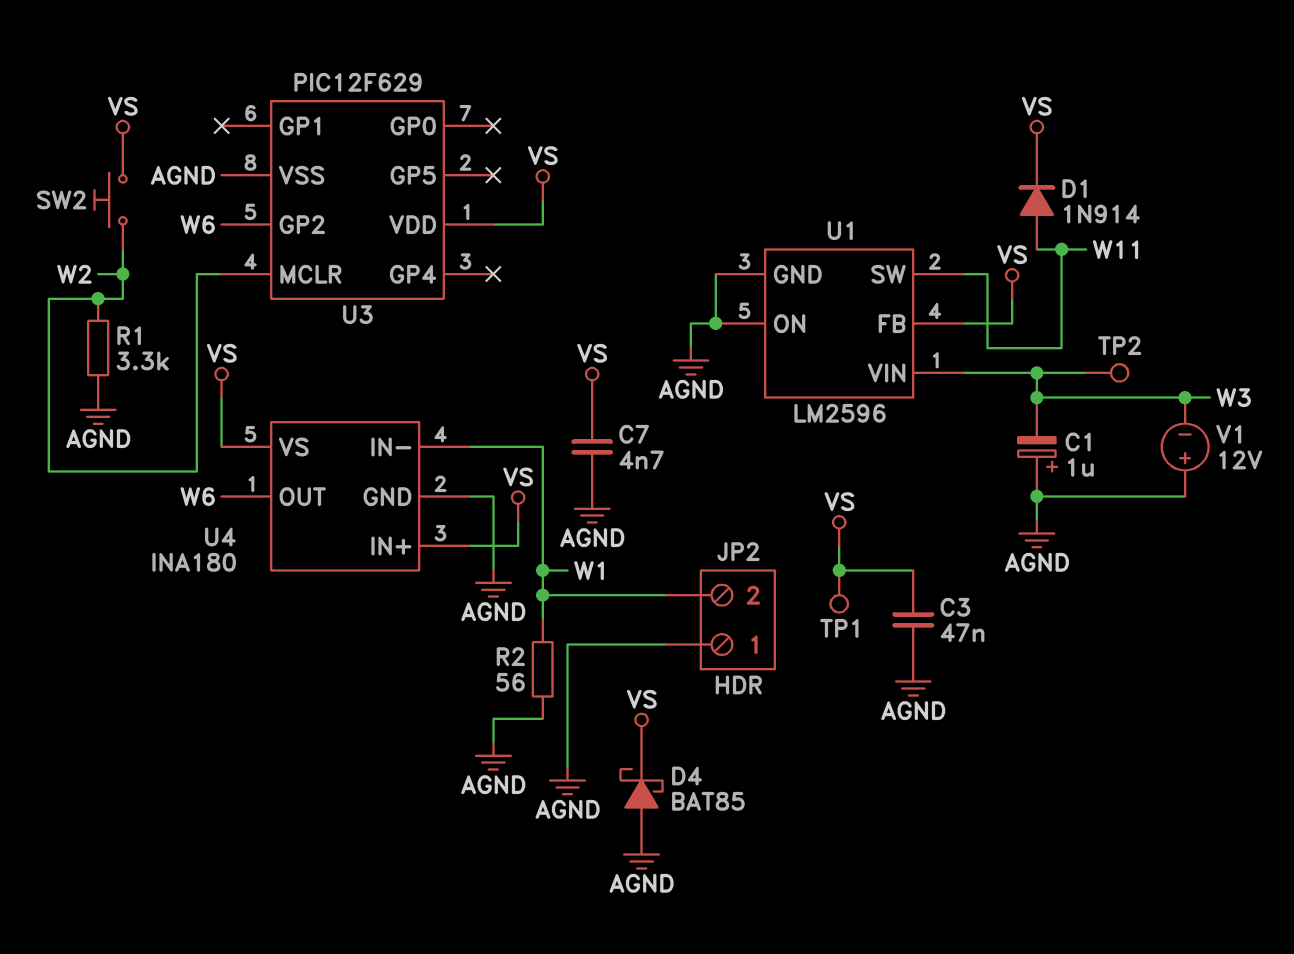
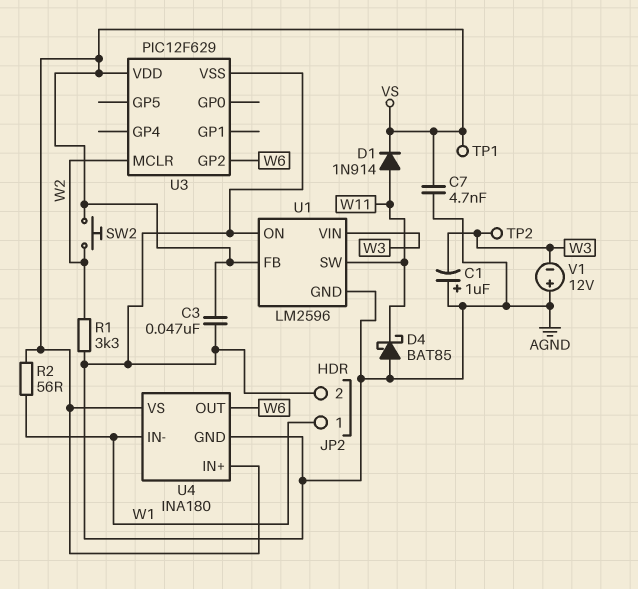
D4: schottky BAT85 (A AGND, K VS) -> schottky BAT85 (A AGND, K W11)
JP2 pin 1: AGND -> W1
JP2 pin 2: W1 -> AGND
R2: 56 (AGND, W1) -> 56 (VS, W1)

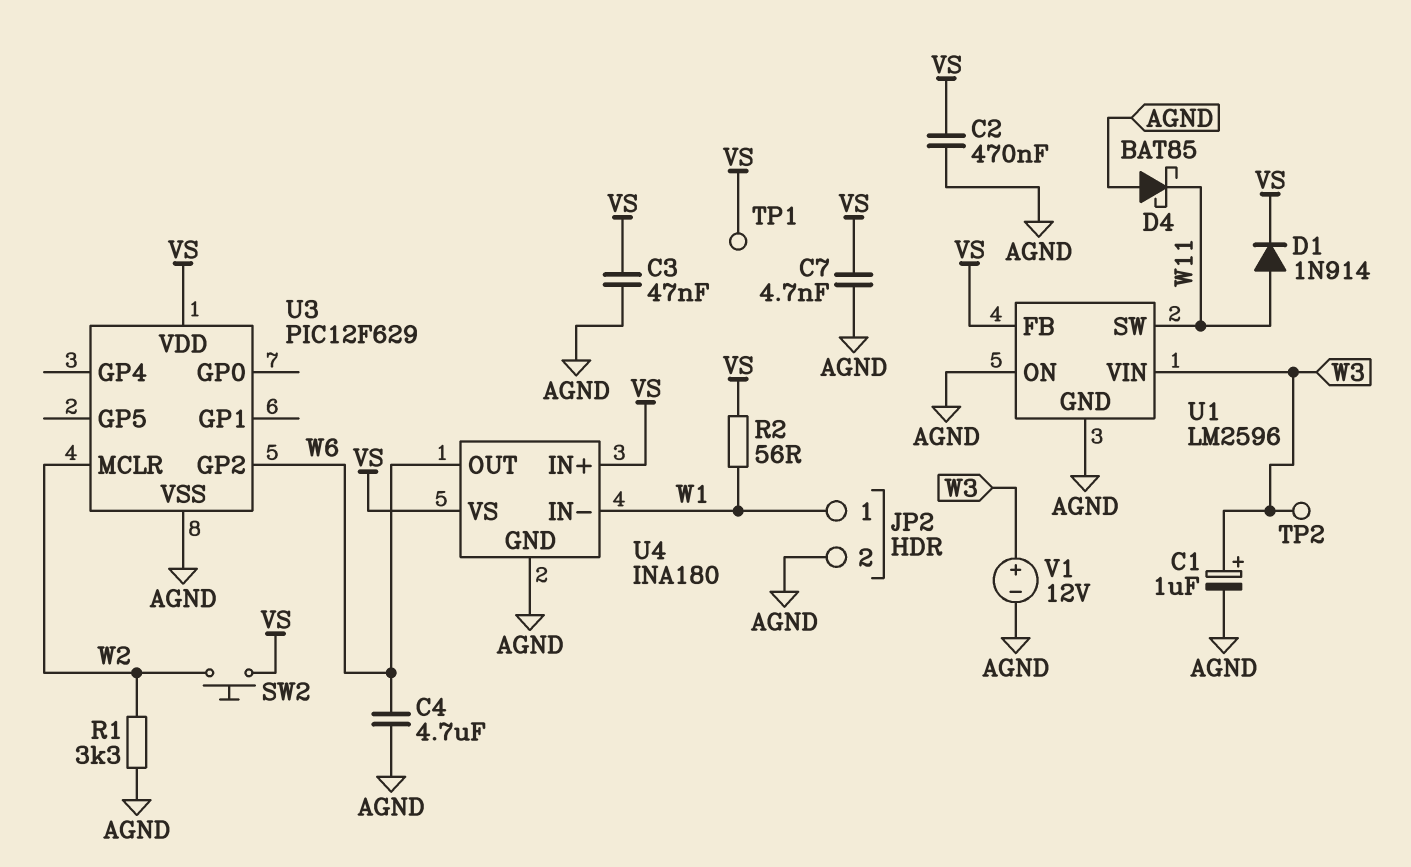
C1: 1uF (plus AGND, minus W3) -> 1uF (plus W3, minus AGND)
C2: none -> 470nF (AGND, VS)
C4: none -> 4.7uF (AGND, W6)
V1: 12V (plus AGND, minus W3) -> 12V (plus W3, minus AGND)

